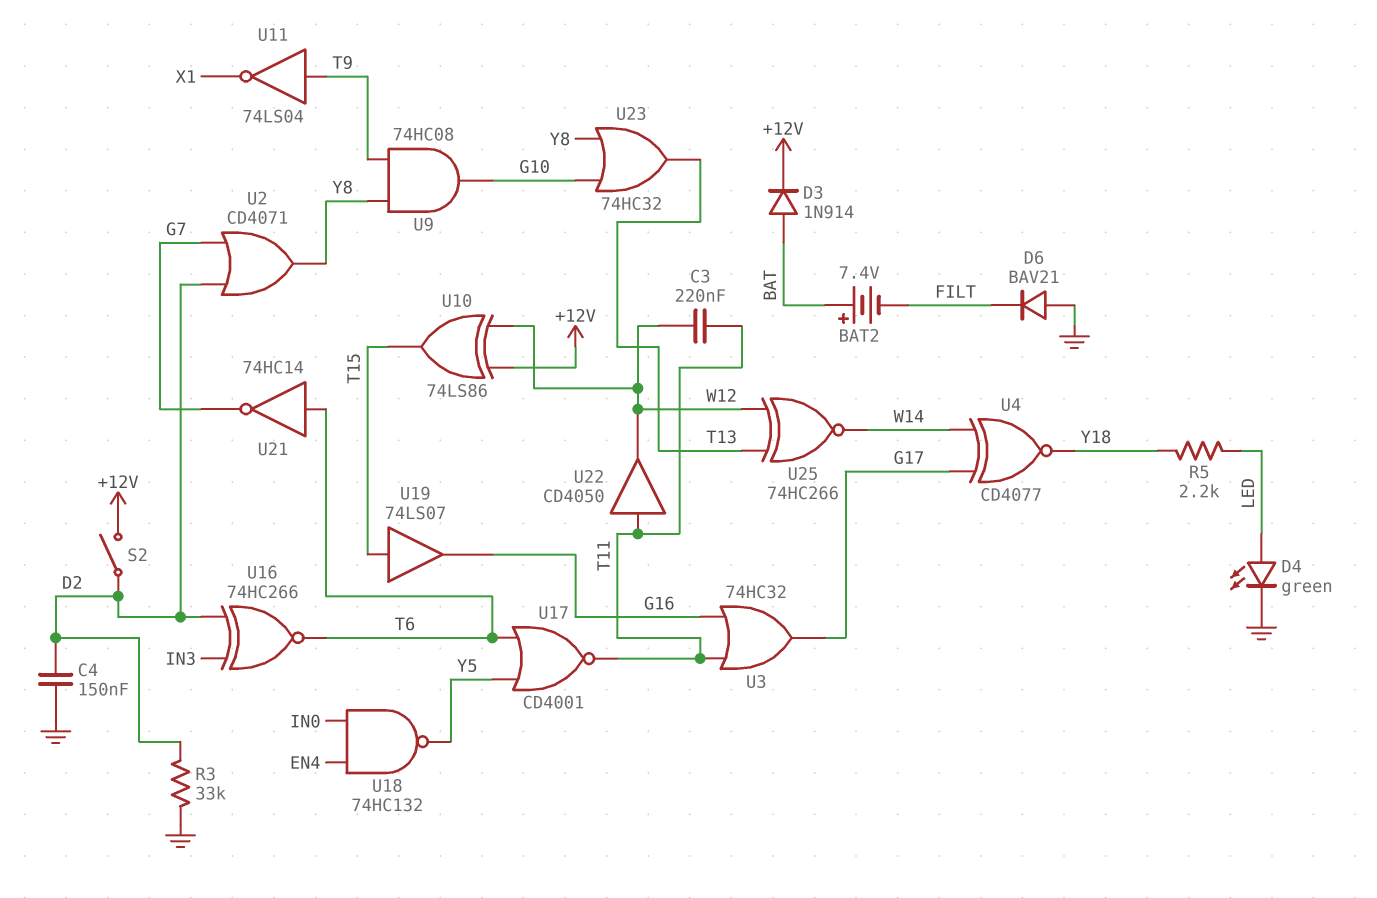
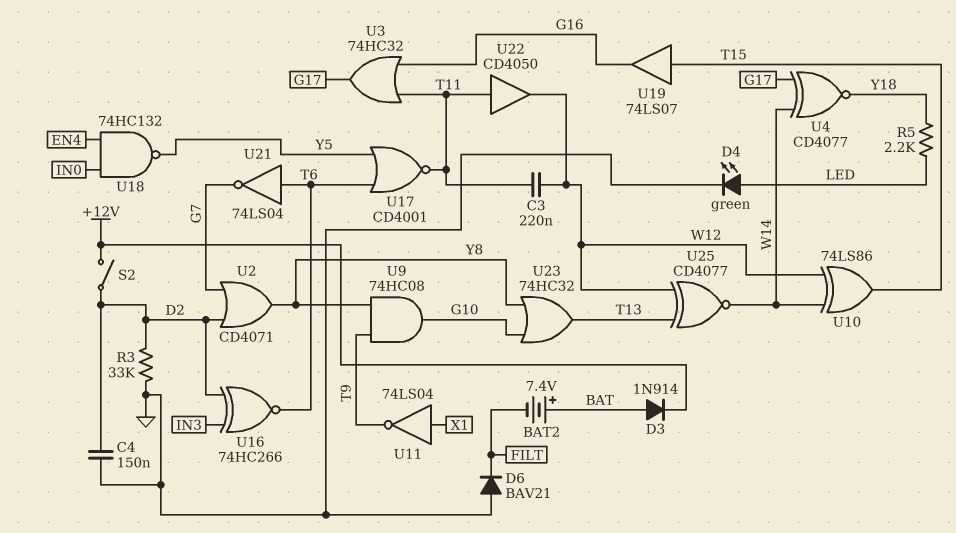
U10: XOR 74LS86 (in +12V, in W12, out T15) -> XOR 74LS86 (in W12, in W14, out T15)
U11: NOT 74LS04 (in T9, out X1) -> NOT 74LS04 (in X1, out T9)
U21: NOT 74HC14 (in T6, out G7) -> NOT 74LS04 (in T6, out G7)
U25: XNOR 74HC266 (in T13, in W12, out W14) -> XNOR CD4077 (in T13, in W12, out W14)

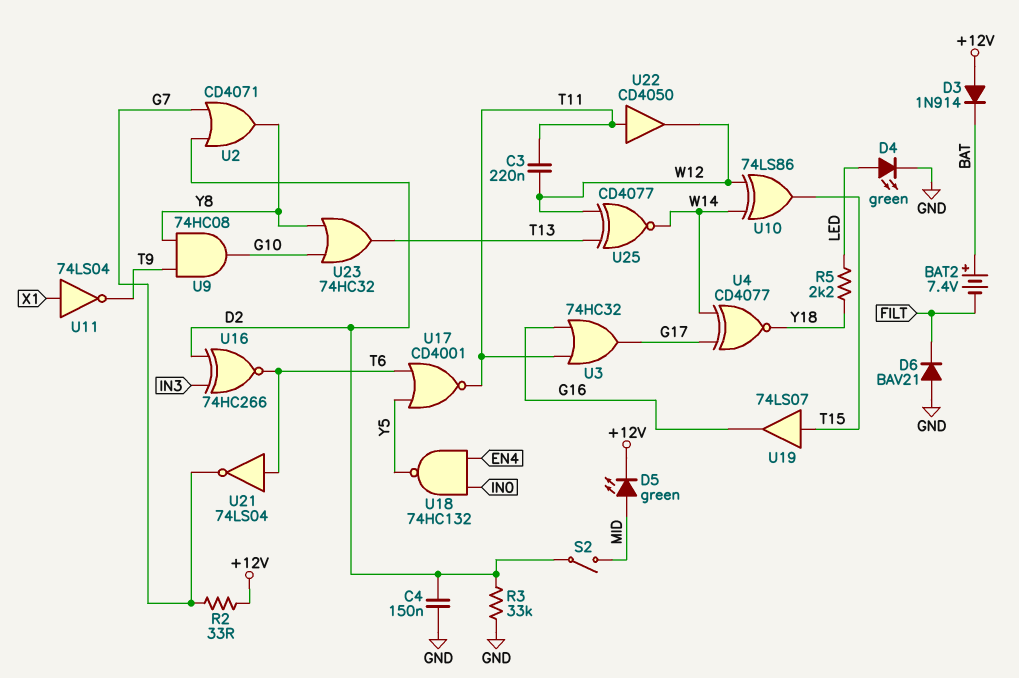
D3: diode 1N914 (A BAT, K +12V) -> diode 1N914 (A +12V, K BAT)
D5: none -> LED green (A MID, K +12V)
R2: none -> 33 (+12V, G7)
S2: switch (+12V, D2) -> switch (D2, MID)

